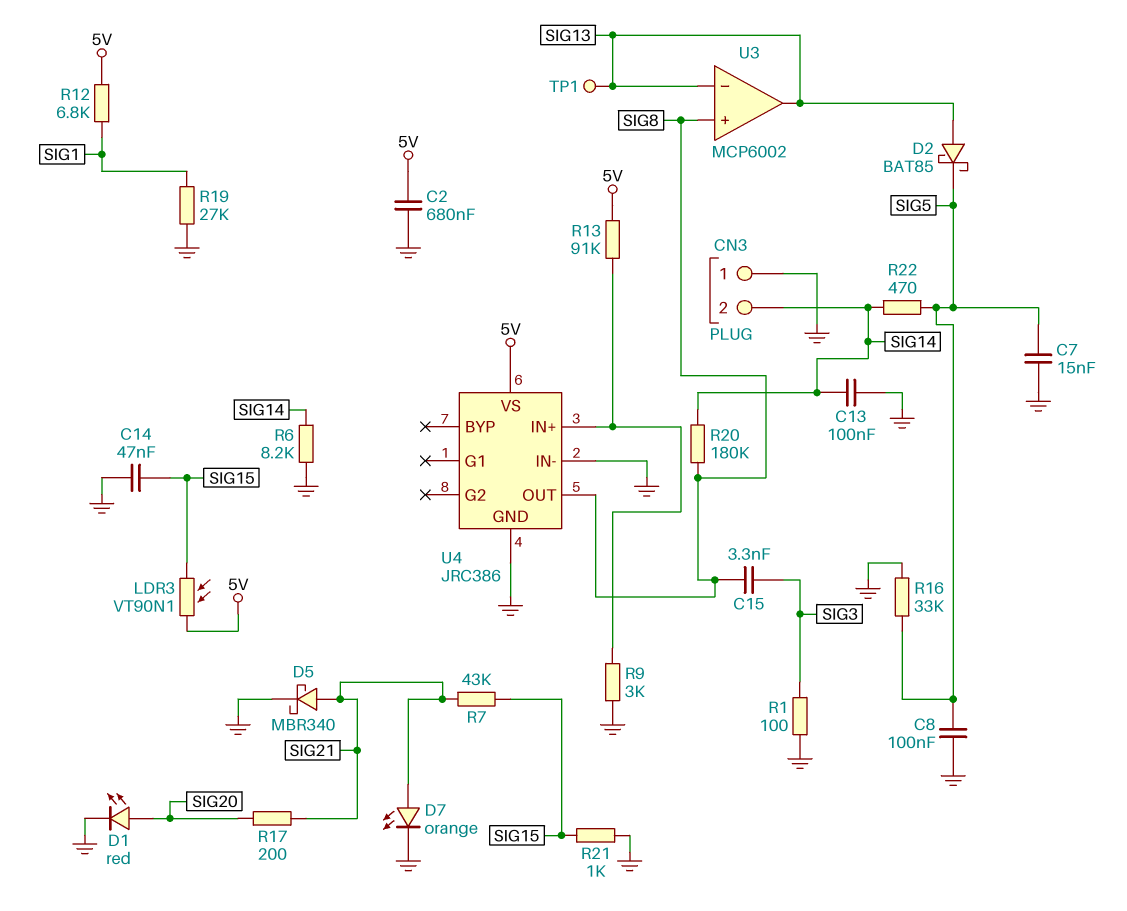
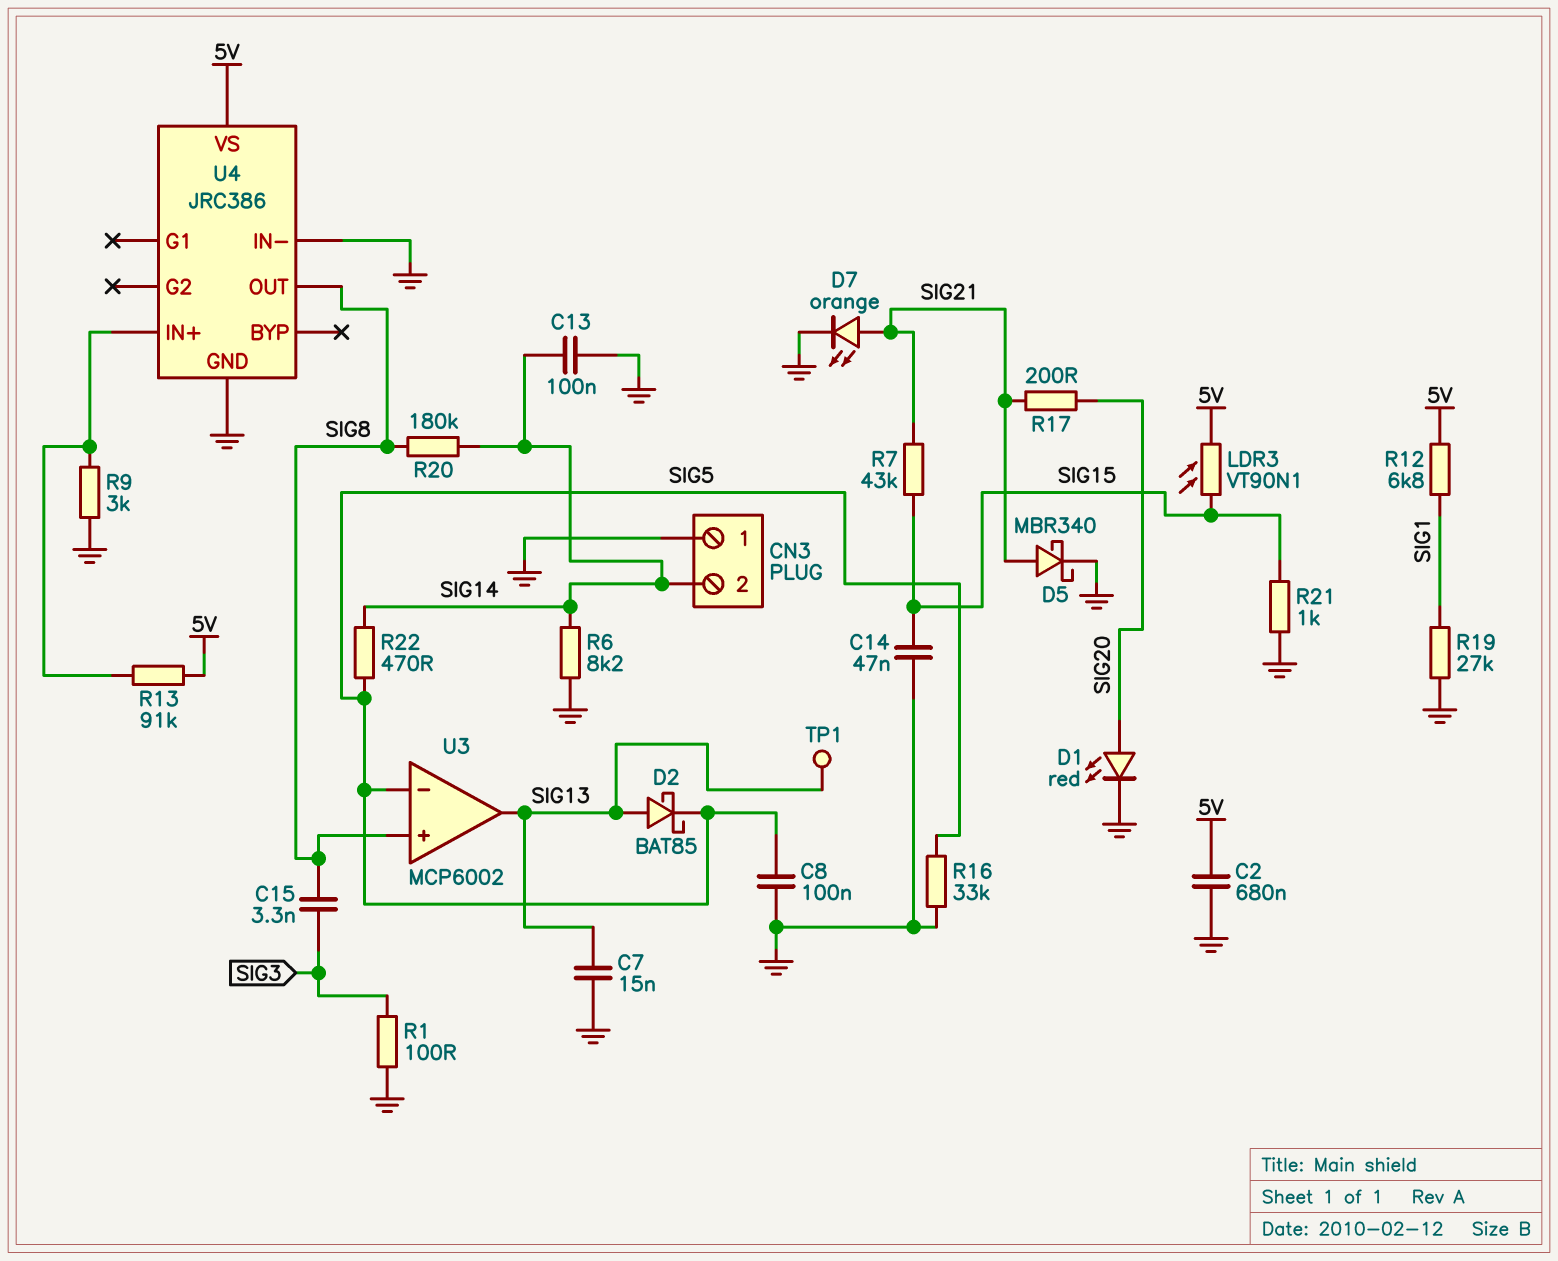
C7: 15nF (GND, SIG5) -> 15nF (GND, SIG13)
U3 pin in-: SIG13 -> SIG5

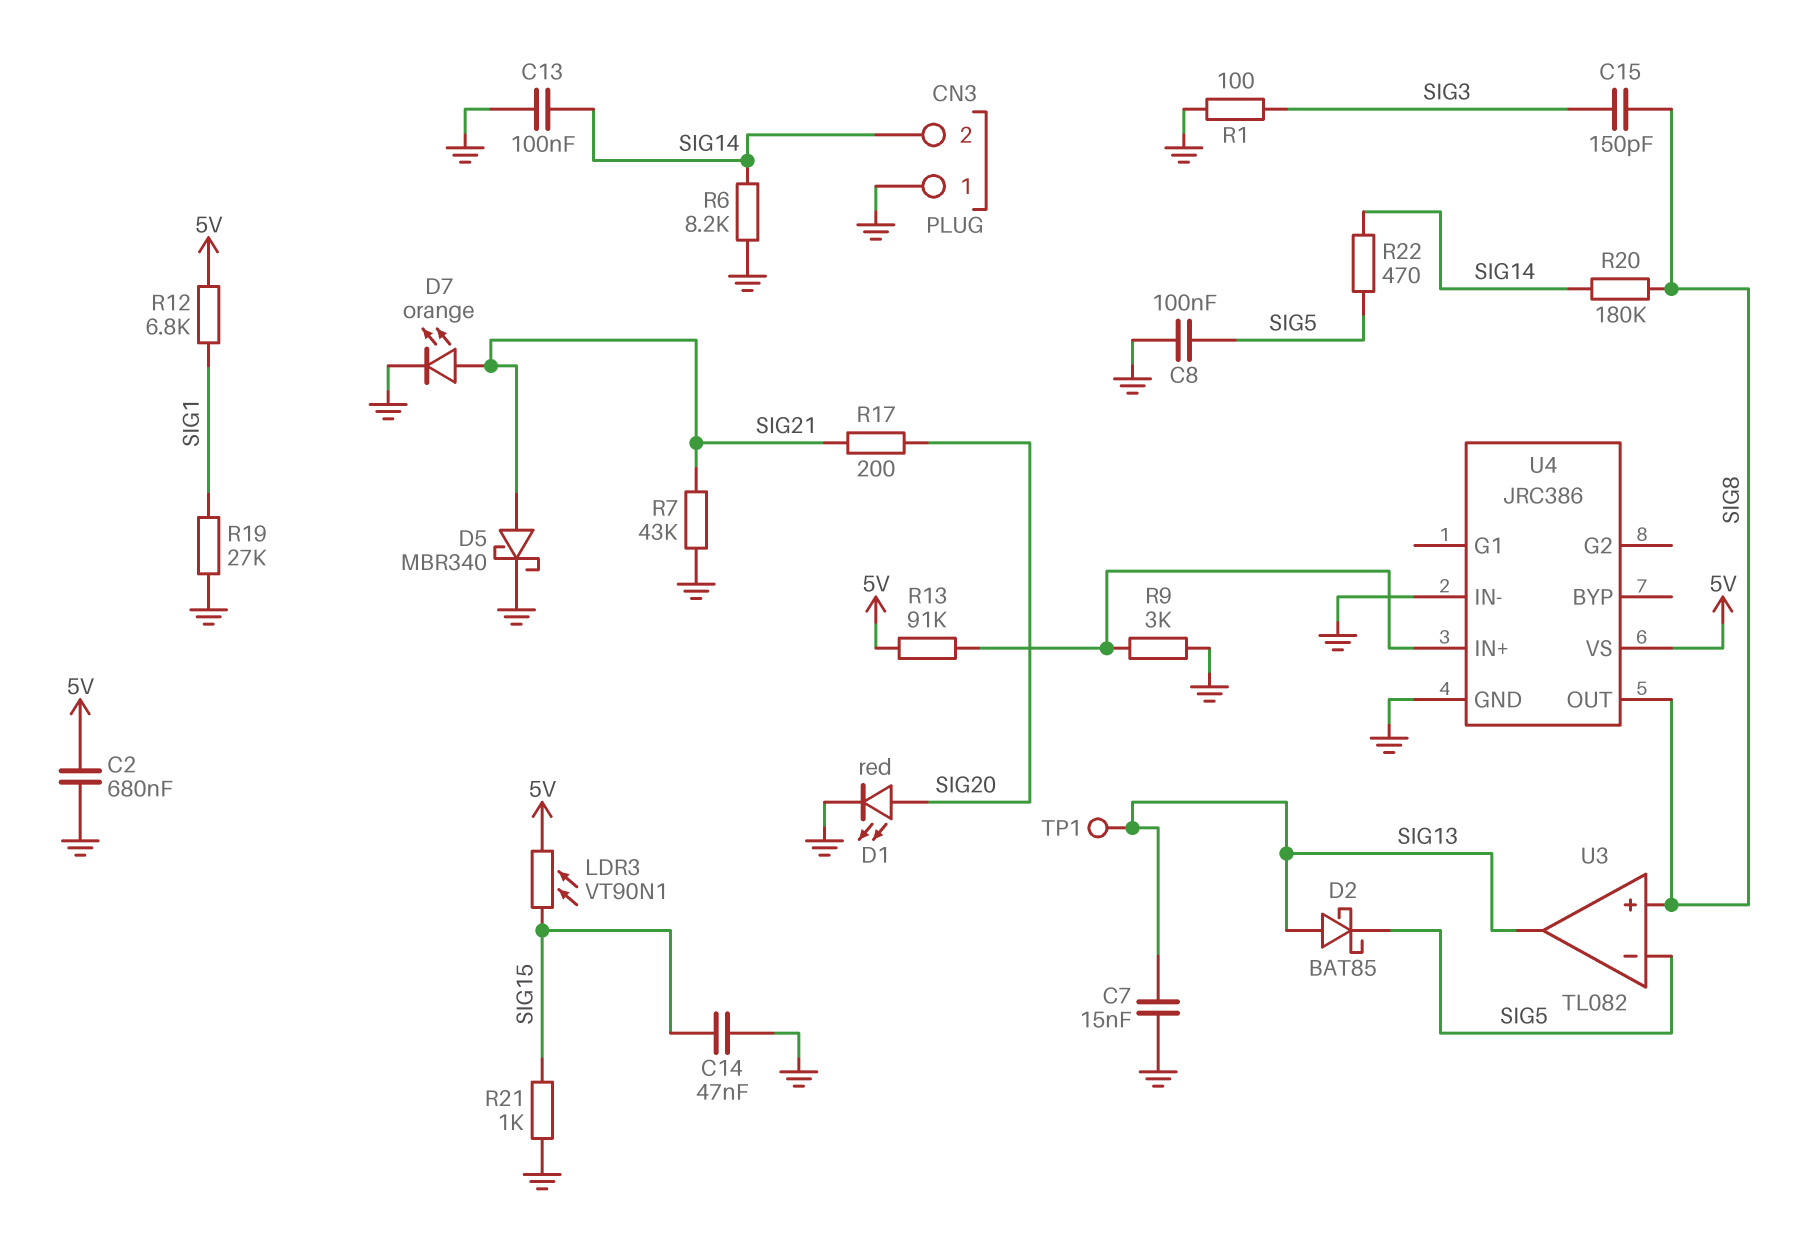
C15: 3.3nF (SIG3, SIG8) -> 150pF (SIG3, SIG8)
R7: 43k (SIG15, SIG21) -> 43k (GND, SIG21)
R16: 33k (GND, SIG5) -> none
U3: MCP6002 -> TL082

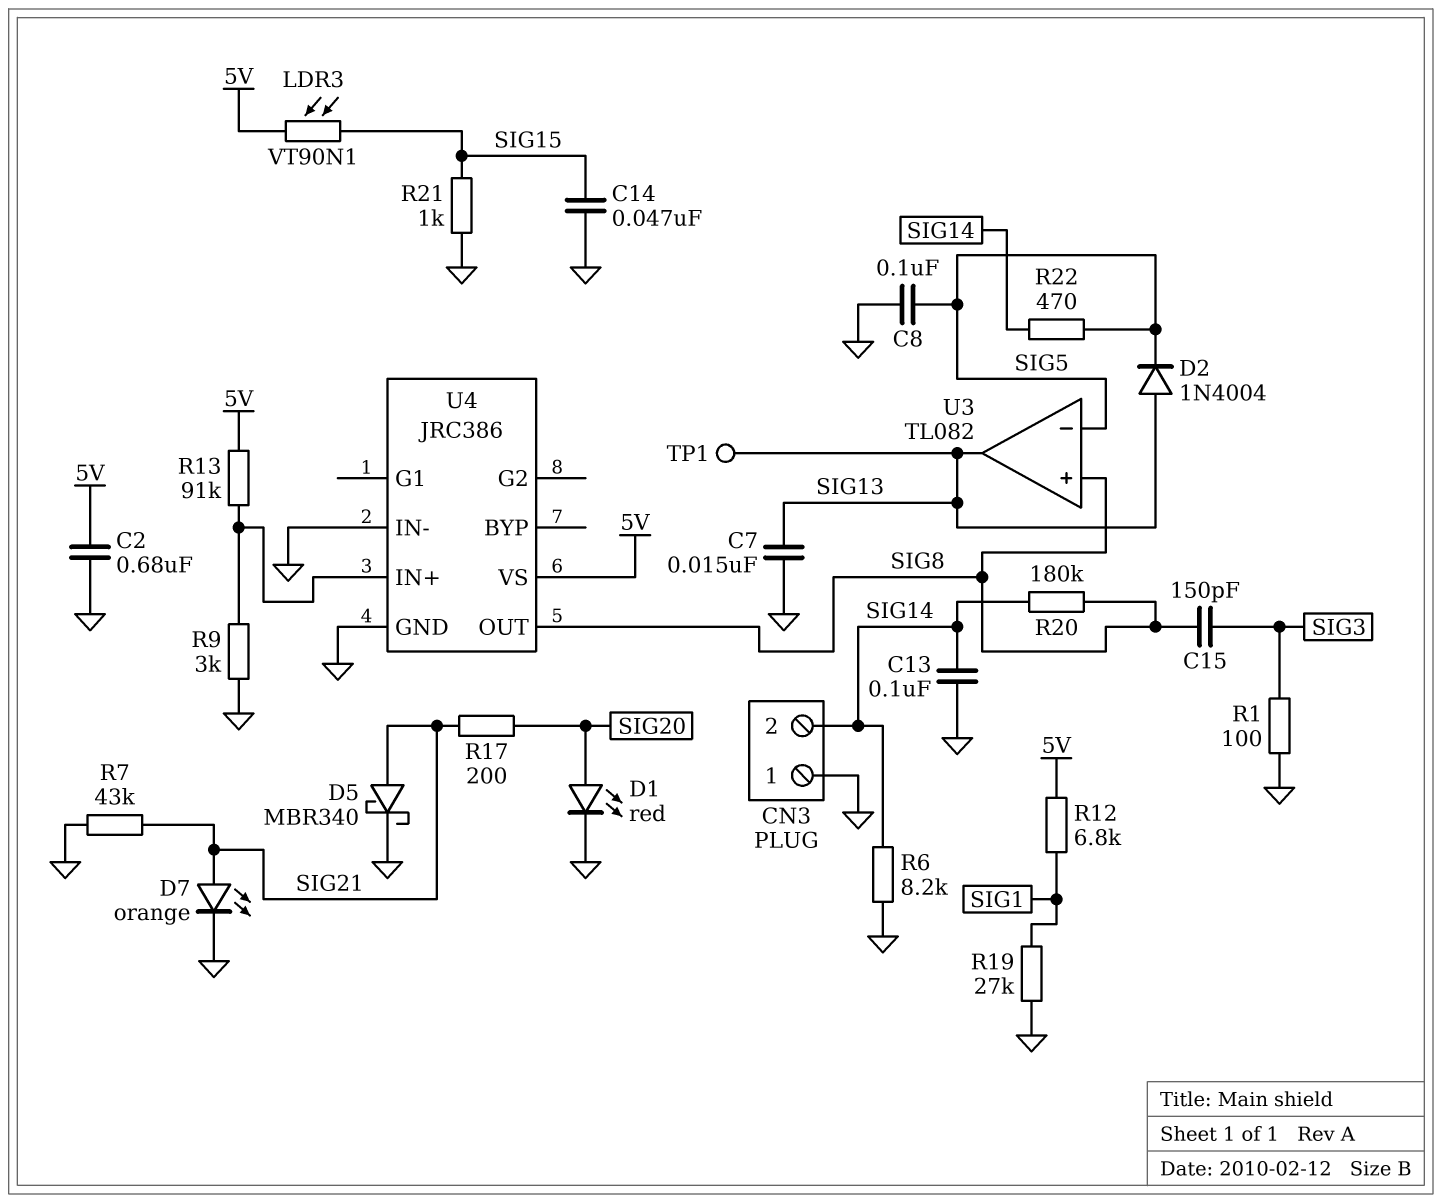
D2: schottky BAT85 (A SIG13, K SIG5) -> diode 1N4004 (A SIG13, K SIG5)

